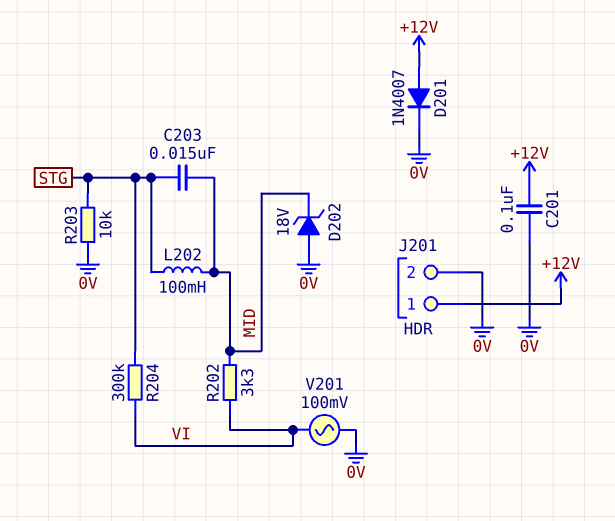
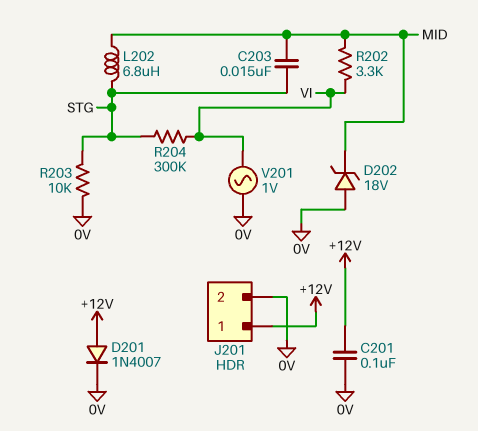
L202: 100mH (MID, STG) -> 6.8uH (MID, STG)
V201: AC 100mV (0V, VI) -> AC 1V (0V, VI)

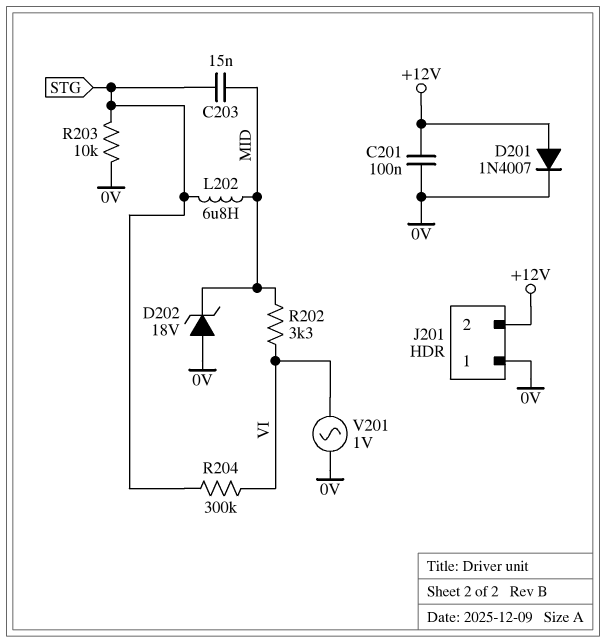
J201 pin 1: +12V -> 0V
J201 pin 2: 0V -> +12V

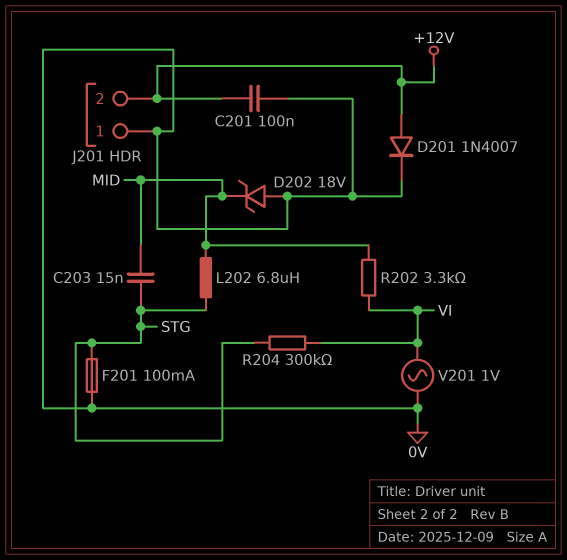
F201: none -> 100mA (0V, STG)
R203: 10k (0V, STG) -> none

